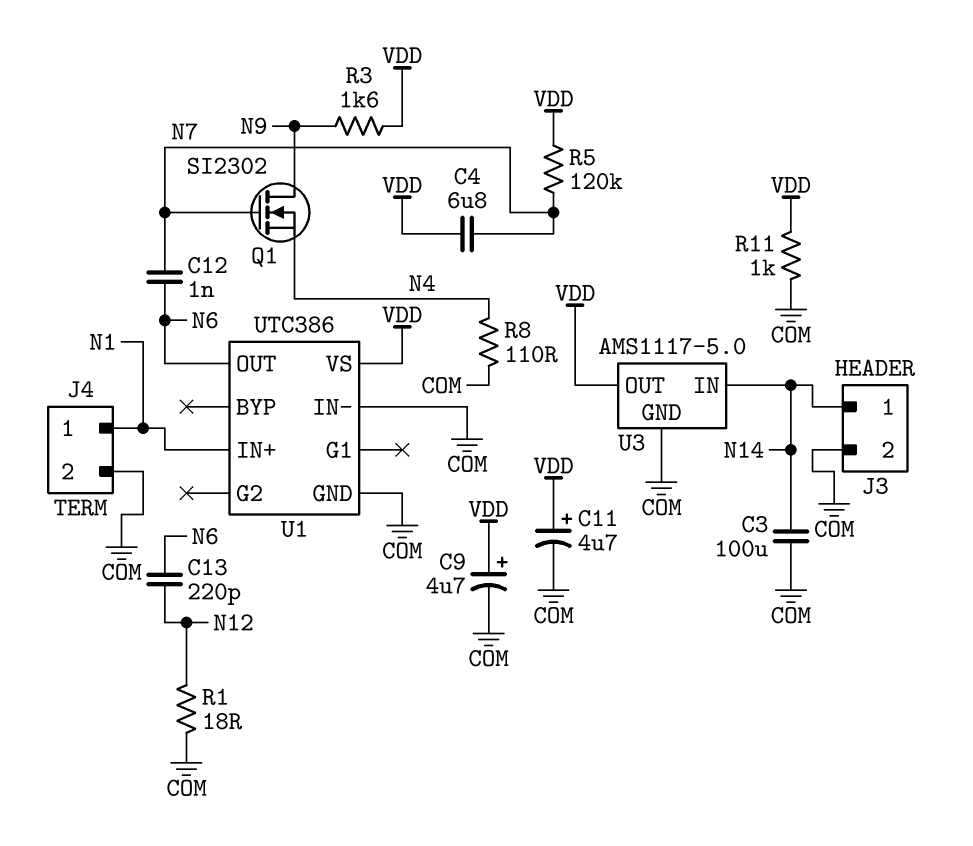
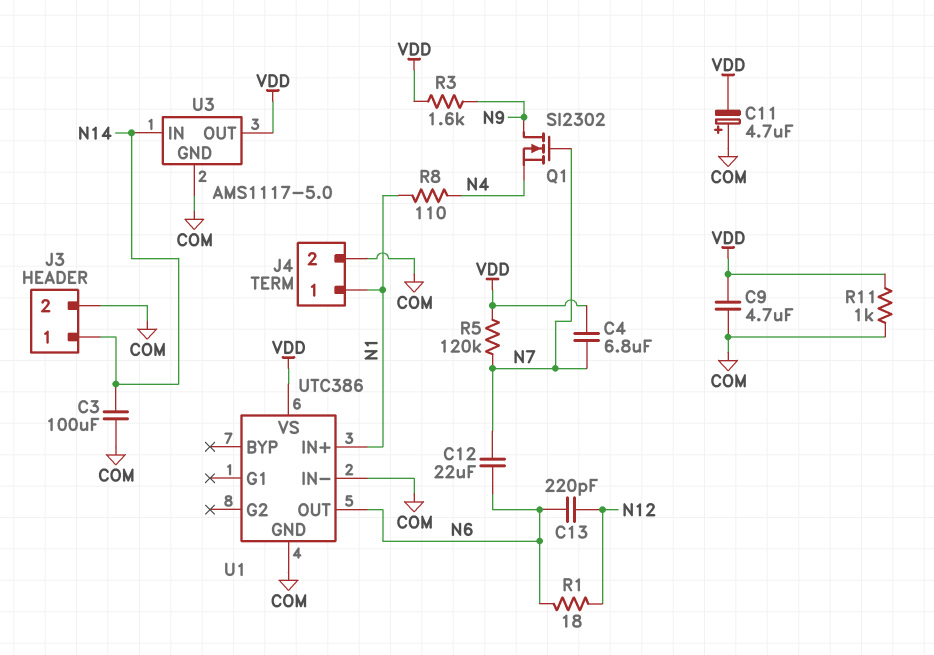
C9: 4.7uF (plus VDD, minus COM) -> 4.7uF (COM, VDD)
C11: 4.7uF (plus VDD, minus COM) -> 4.7uF (plus COM, minus VDD)
C12: 1nF (N6, N7) -> 22uF (N6, N7)
R1: 18 (COM, N12) -> 18 (N6, N12)
R8: 110 (COM, N4) -> 110 (N1, N4)

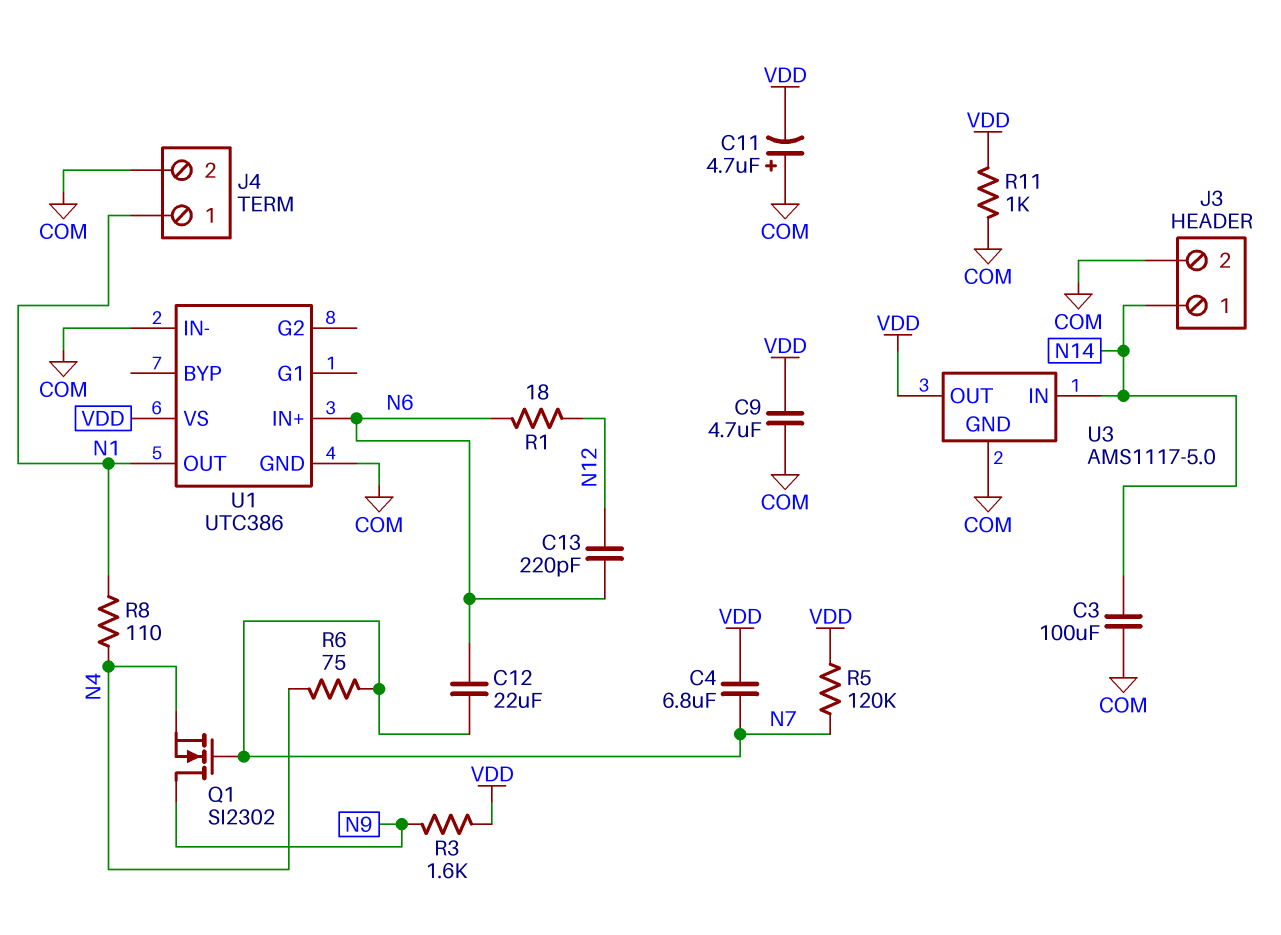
R6: none -> 75 (N4, N7)
U1 pin IN+: N1 -> N6
U1 pin OUT: N6 -> N1

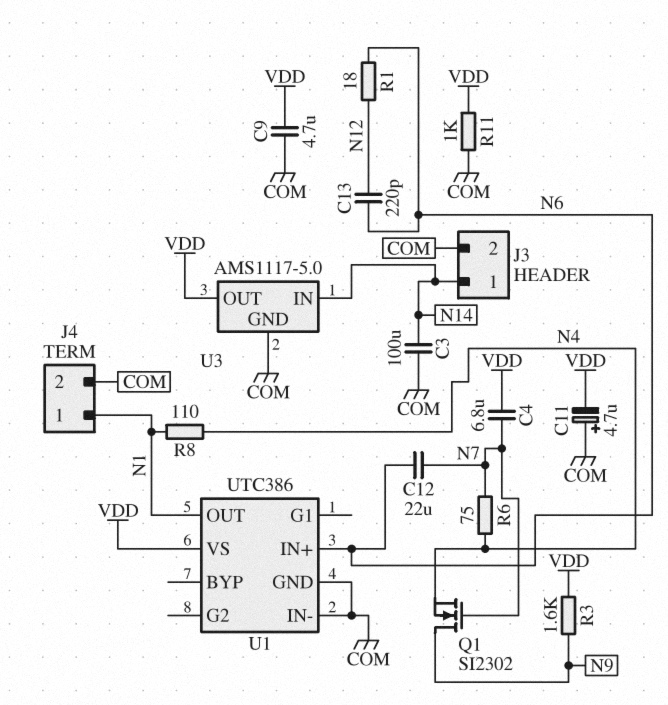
R5: 120k (N7, VDD) -> none

